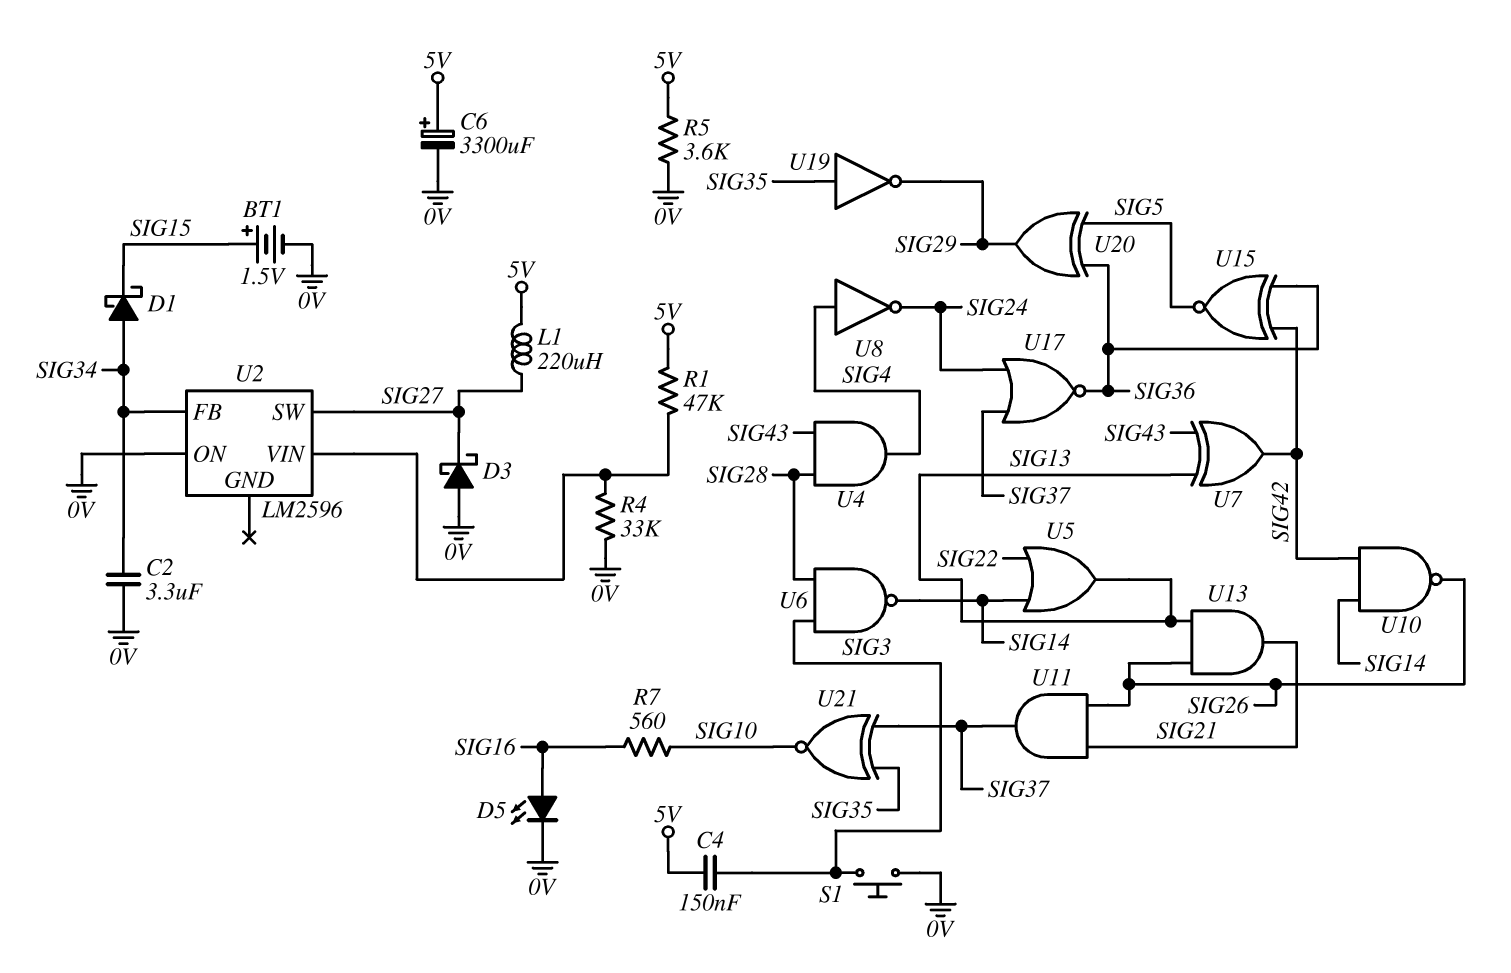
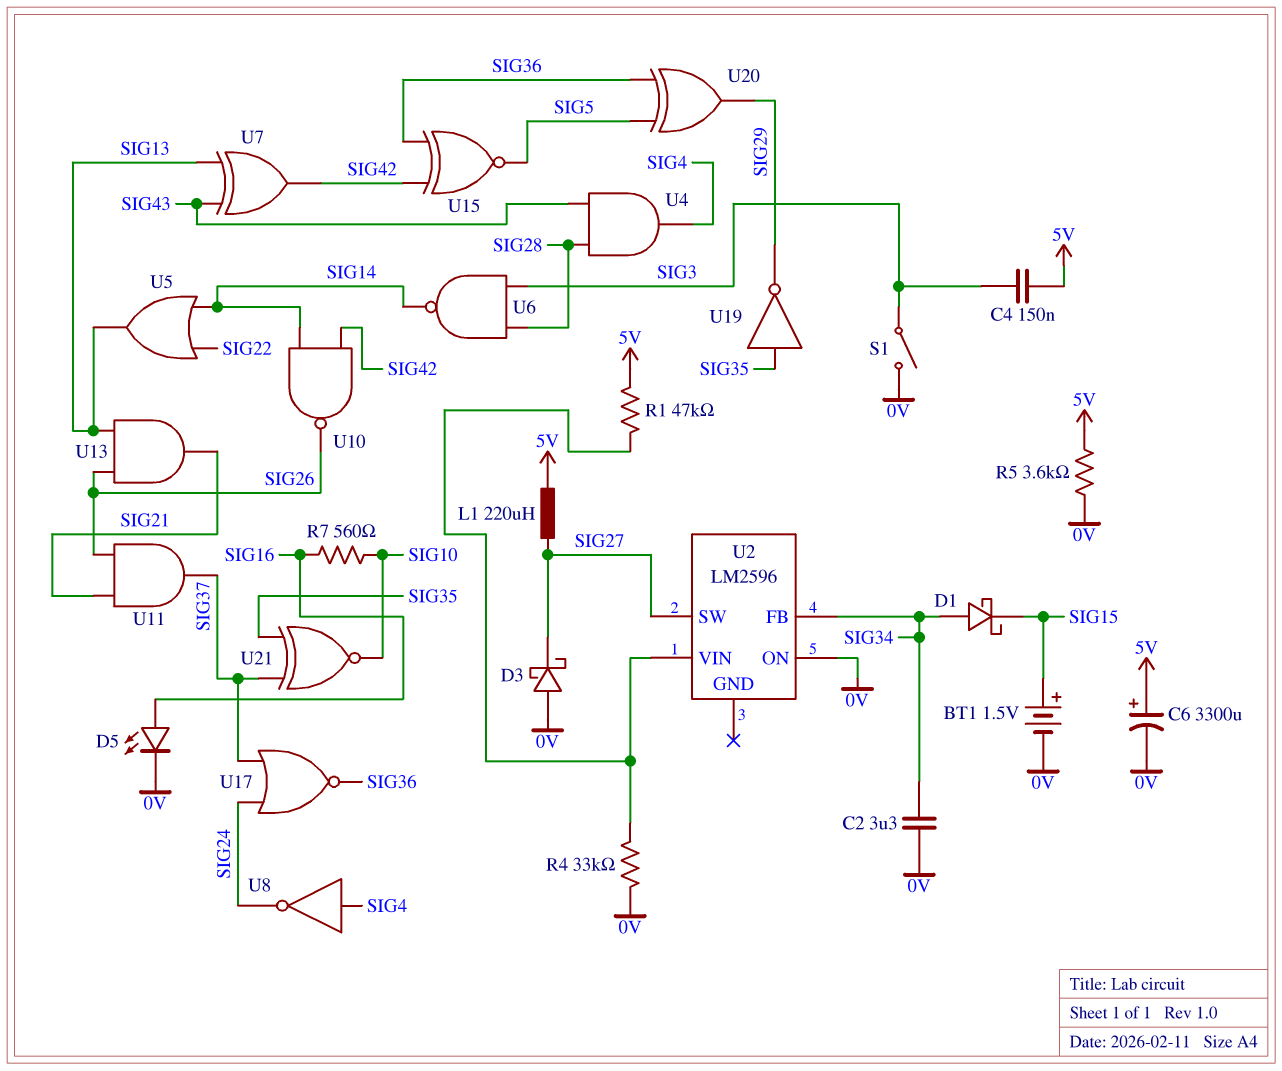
S1: button (0V, SIG3) -> switch (0V, SIG3)

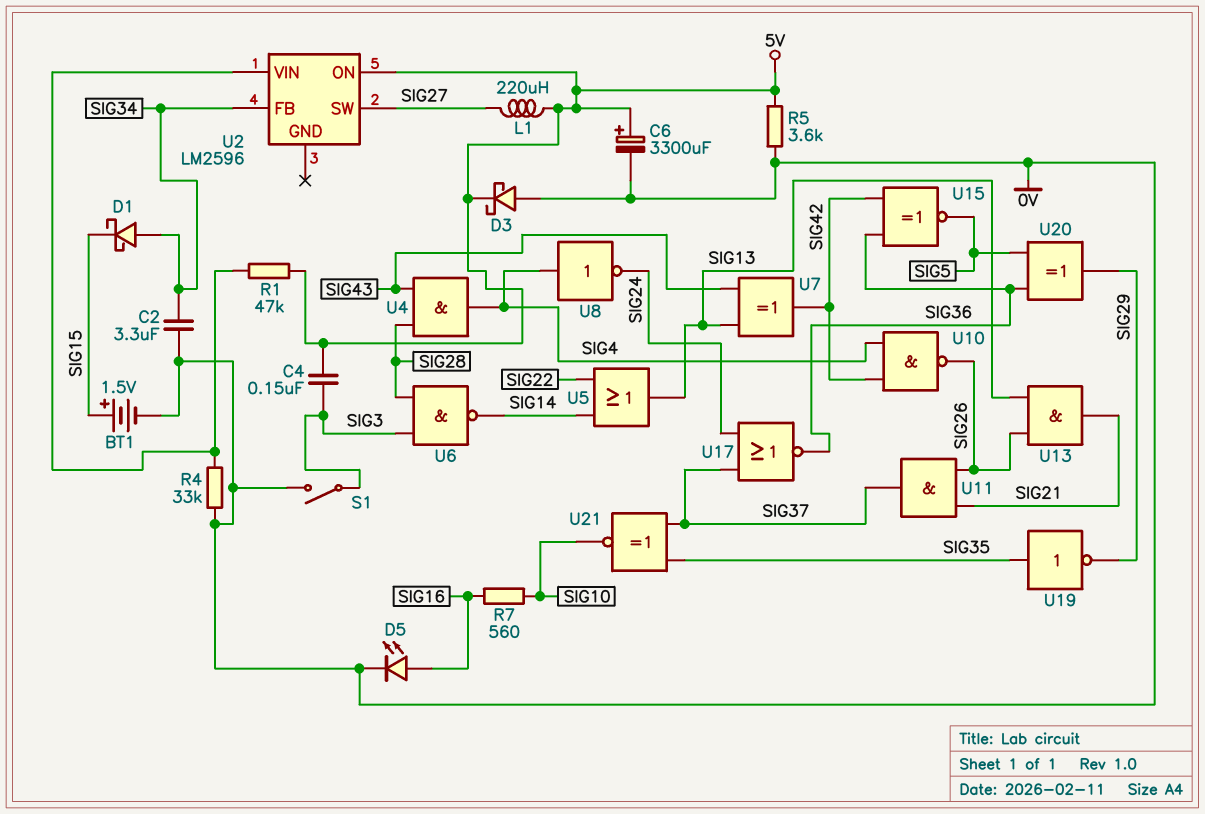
D3: schottky (A 0V, K SIG27) -> schottky (A 0V, K 5V)
U2 pin ON: 0V -> 5V
U10: NAND (in SIG14, in SIG42, out SIG26) -> NAND (in SIG4, in SIG42, out SIG26)

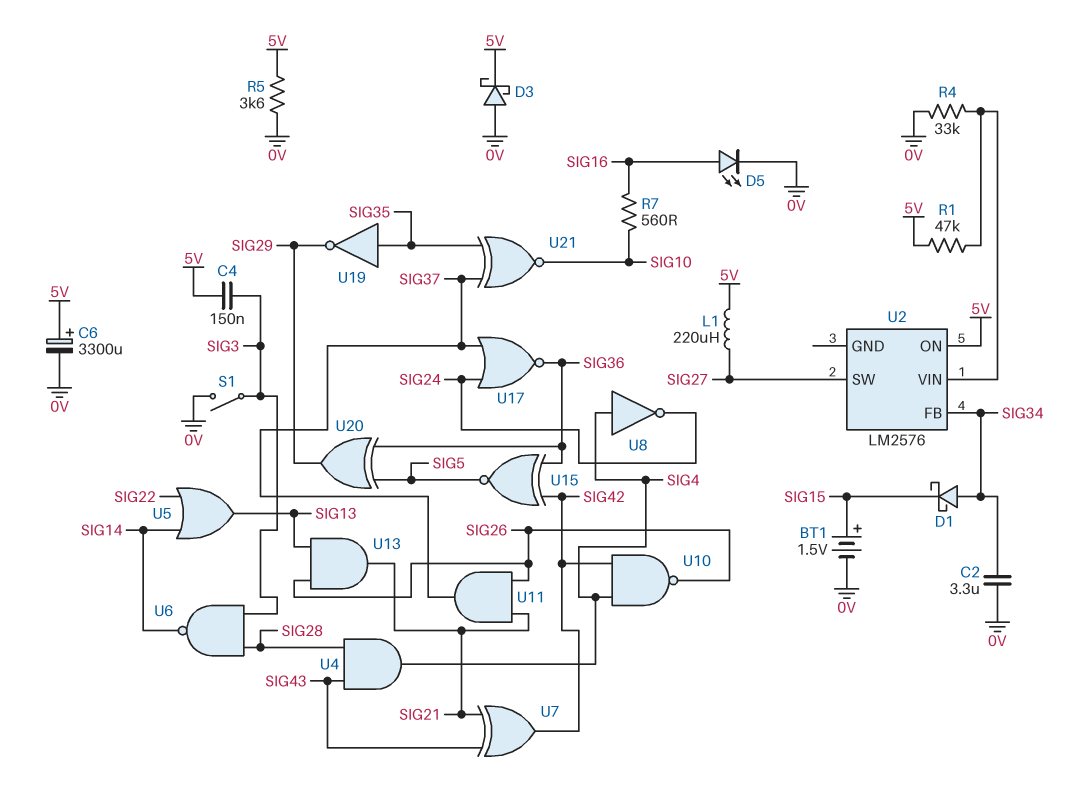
U2: LM2596 -> LM2576
U7: XOR (in SIG13, in SIG43, out SIG42) -> XOR (in SIG21, in SIG43, out SIG42)

